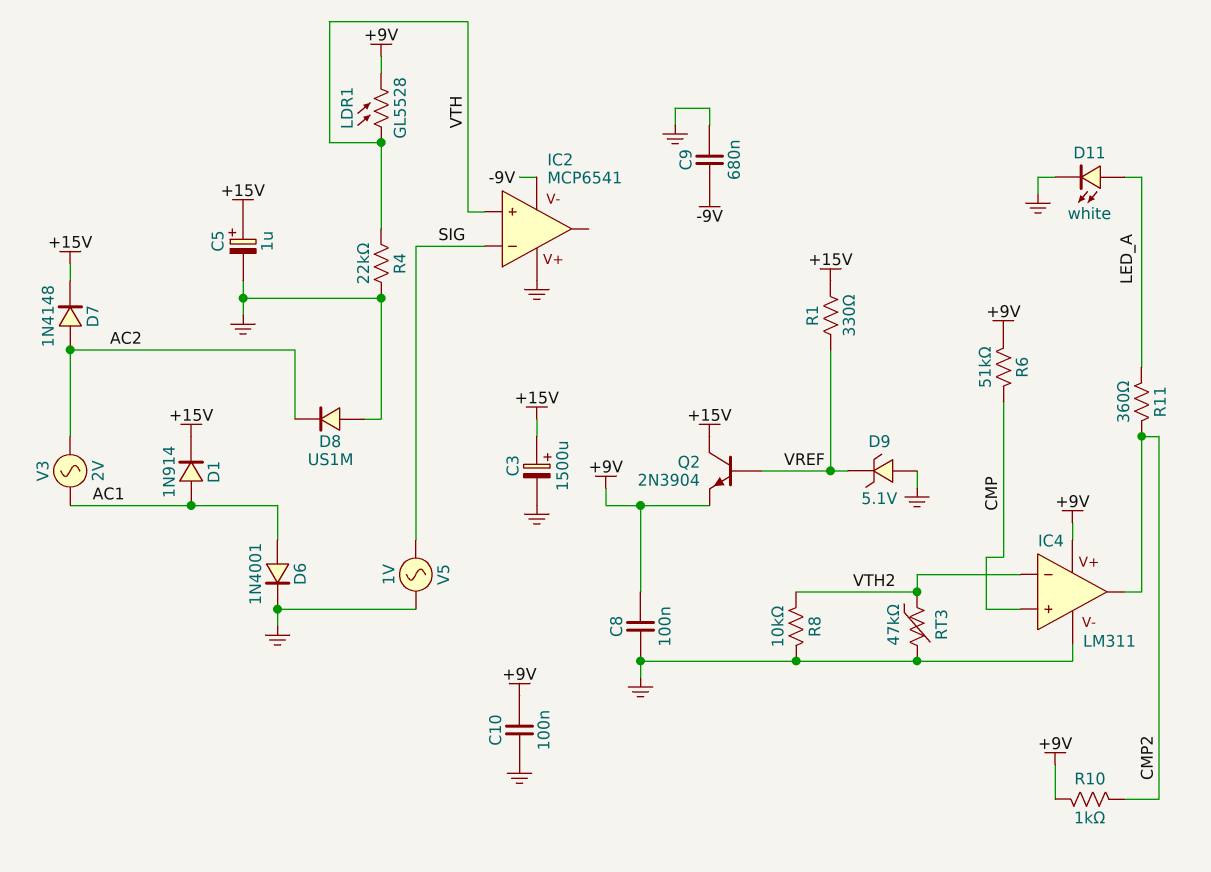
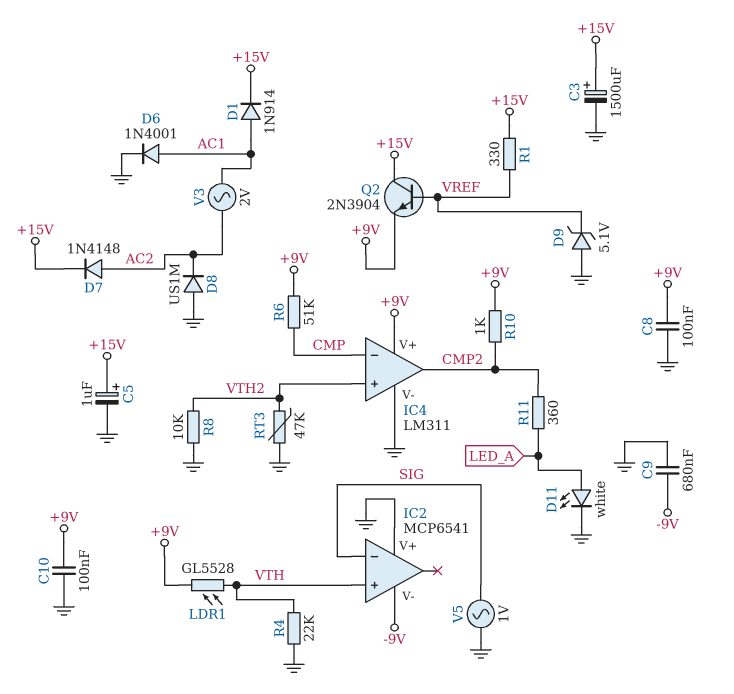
IC4 pin in+: CMP -> VTH2
IC4 pin in-: VTH2 -> CMP

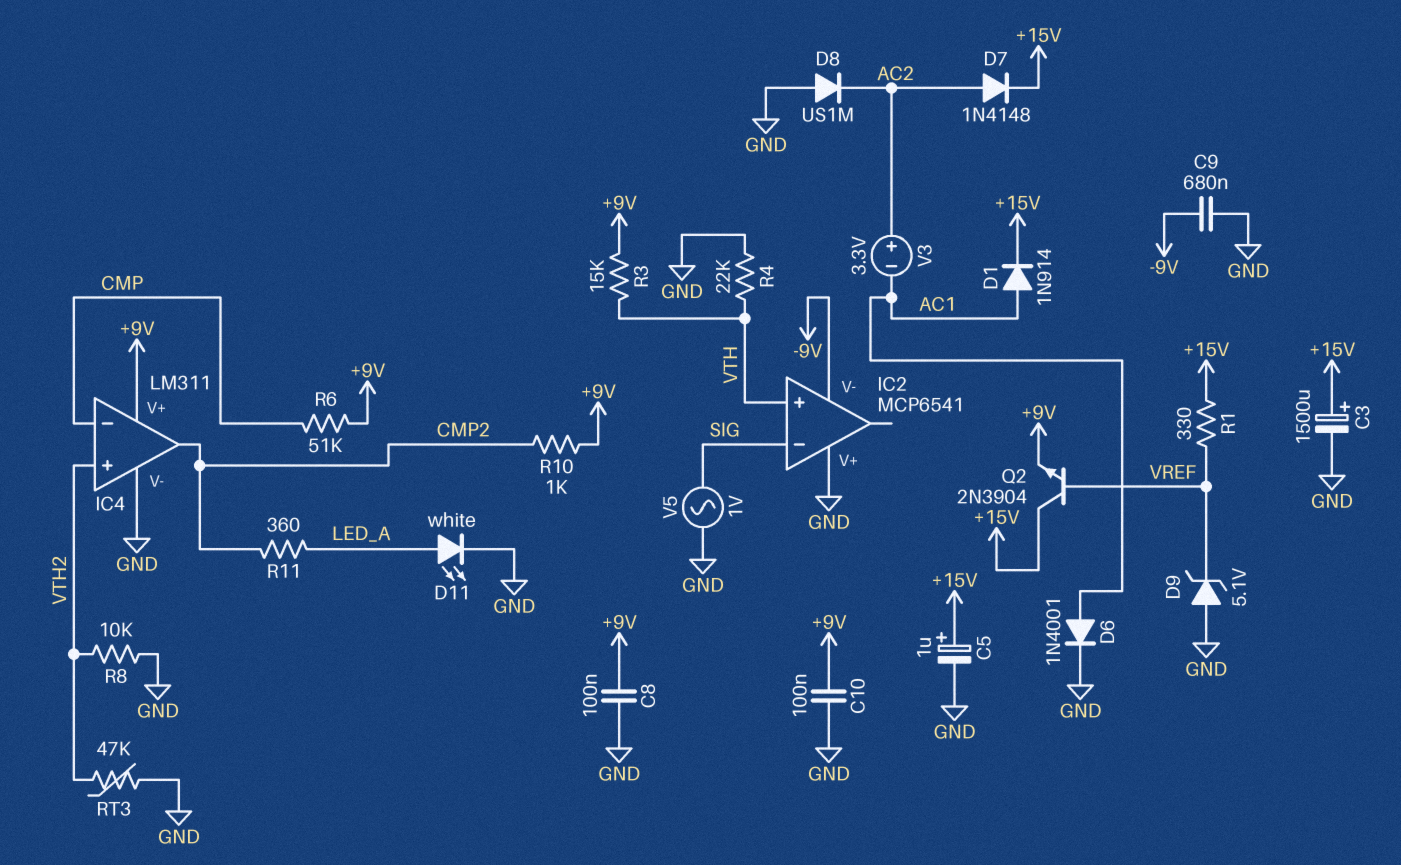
LDR1: GL5528 (+9V, VTH) -> none
R3: none -> 15k (+9V, VTH)
V3: AC 2V (AC1, AC2) -> 3.3V (plus AC2, minus AC1)

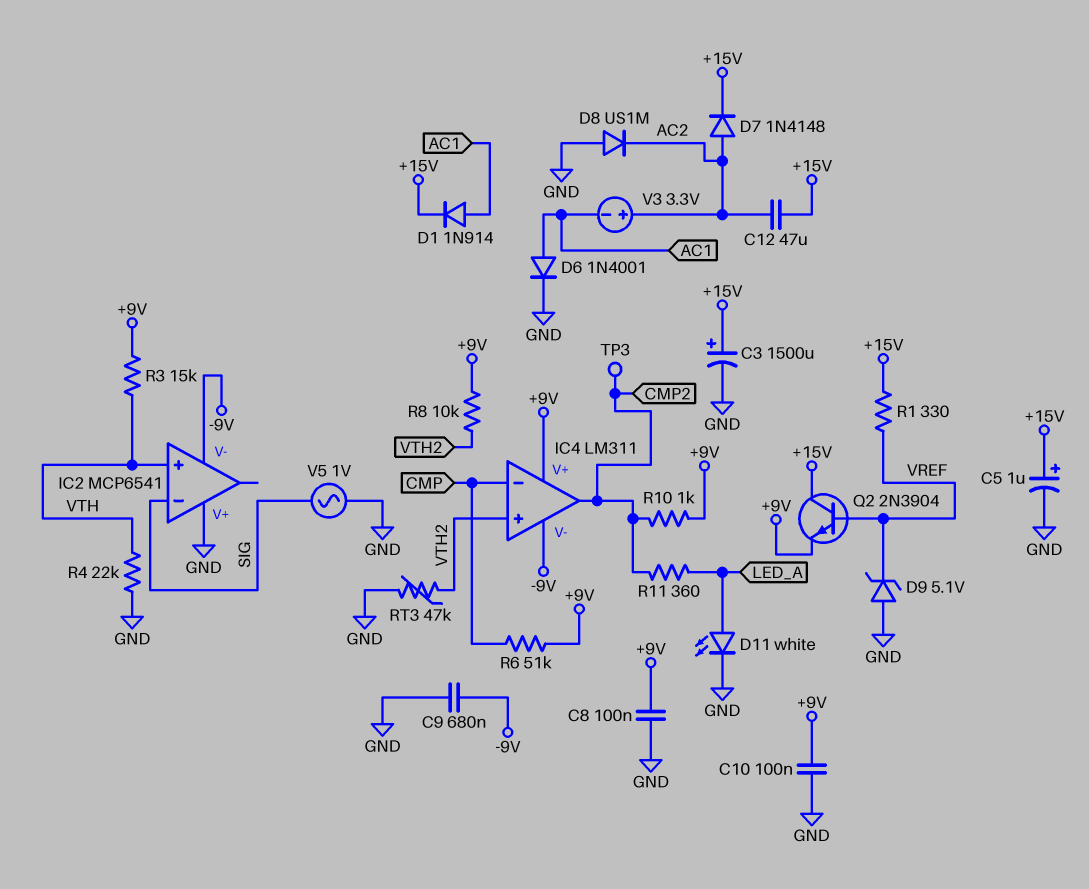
C12: none -> 47uF (+15V, AC2)
IC4 pin V-: GND -> -9V
R8: 10k (GND, VTH2) -> 10k (+9V, VTH2)
TP3: none -> test point (CMP2)

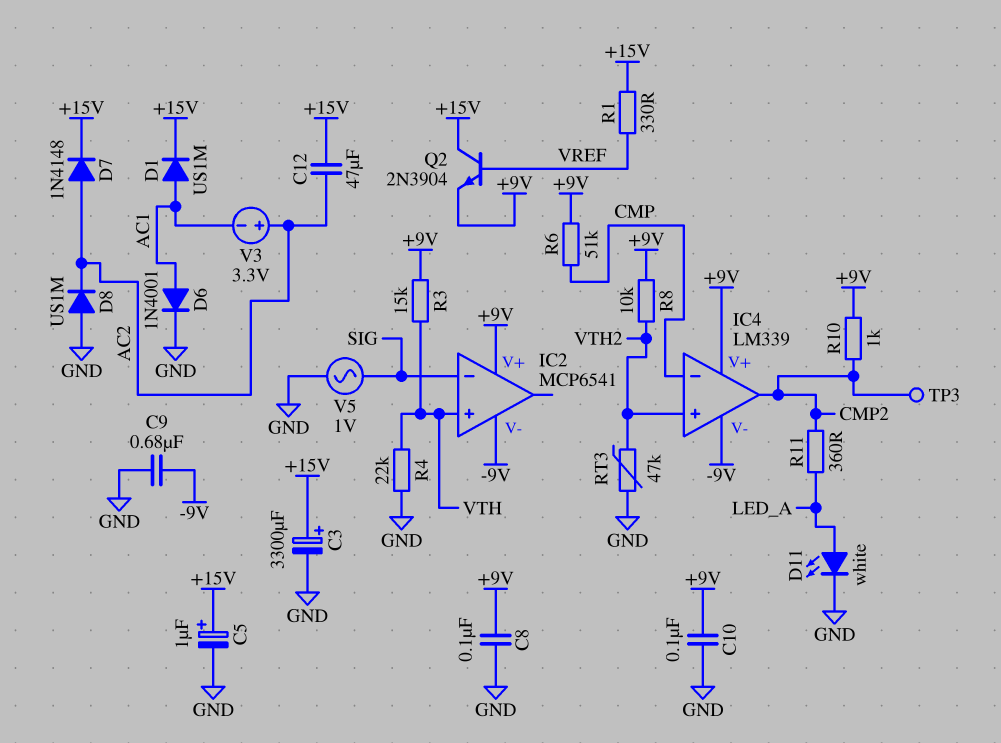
C3: 1500uF (plus +15V, minus GND) -> 3300uF (plus +15V, minus GND)
D1: diode 1N914 (A AC1, K +15V) -> diode US1M (A AC1, K +15V)
D9: zener 5.1V (A GND, K VREF) -> none
IC2 pin V+: GND -> +9V
IC4: LM311 -> LM339

